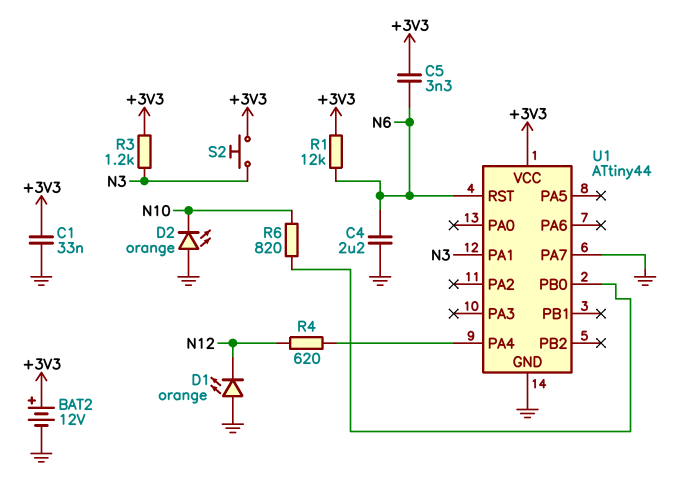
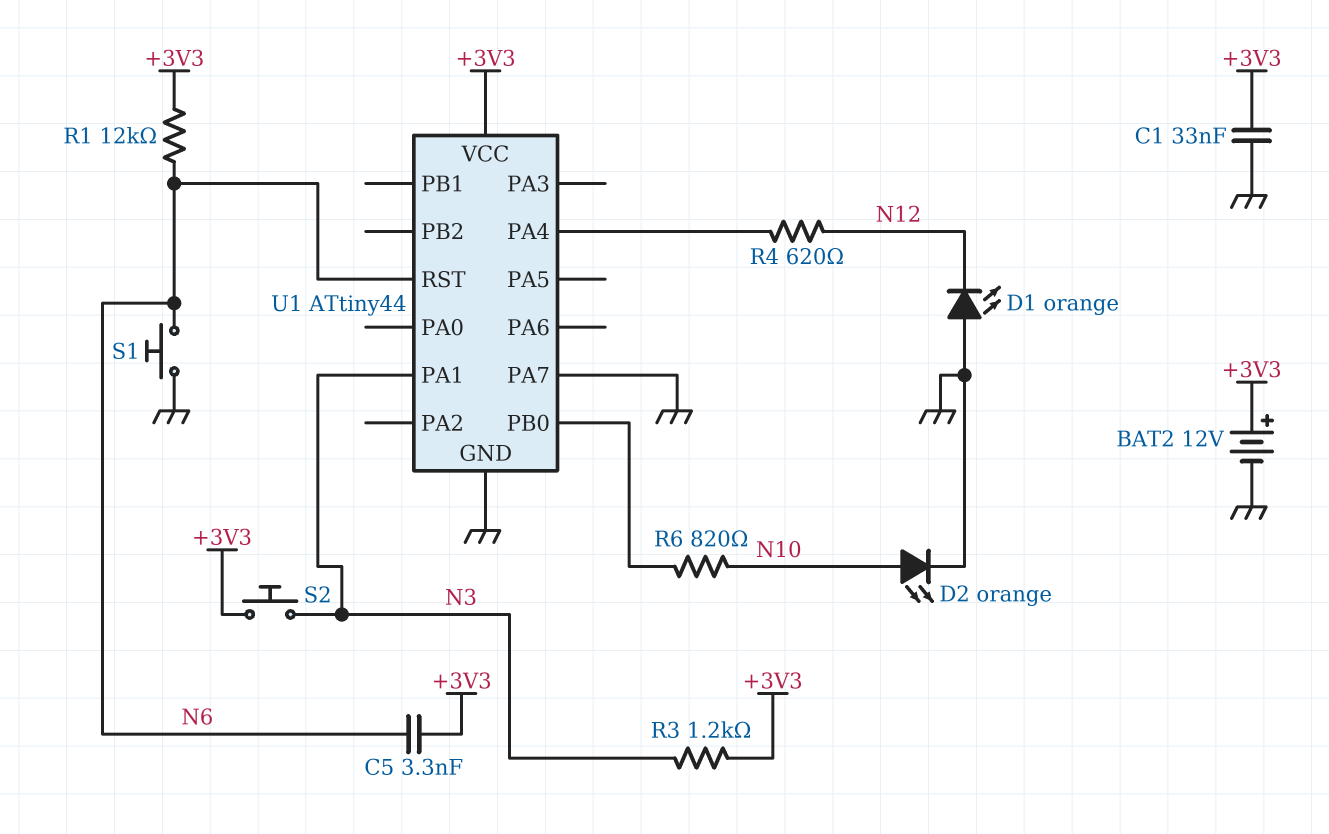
C4: 2.2uF (GND, N6) -> none
D2: LED orange (A GND, K N10) -> LED orange (A N10, K GND)
S1: none -> button (GND, N6)

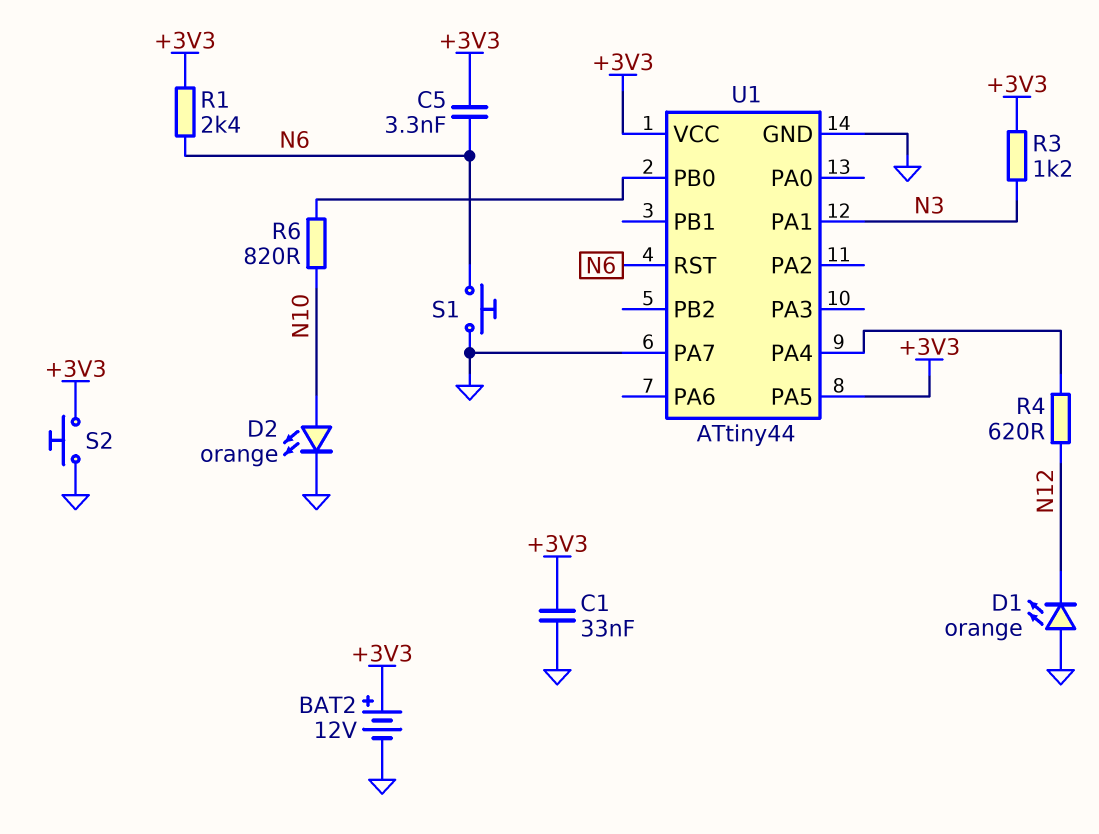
R1: 12k (+3V3, N6) -> 2.4k (+3V3, N6)
S2: button (+3V3, N3) -> button (+3V3, GND)
U1 pin PA5: none -> +3V3

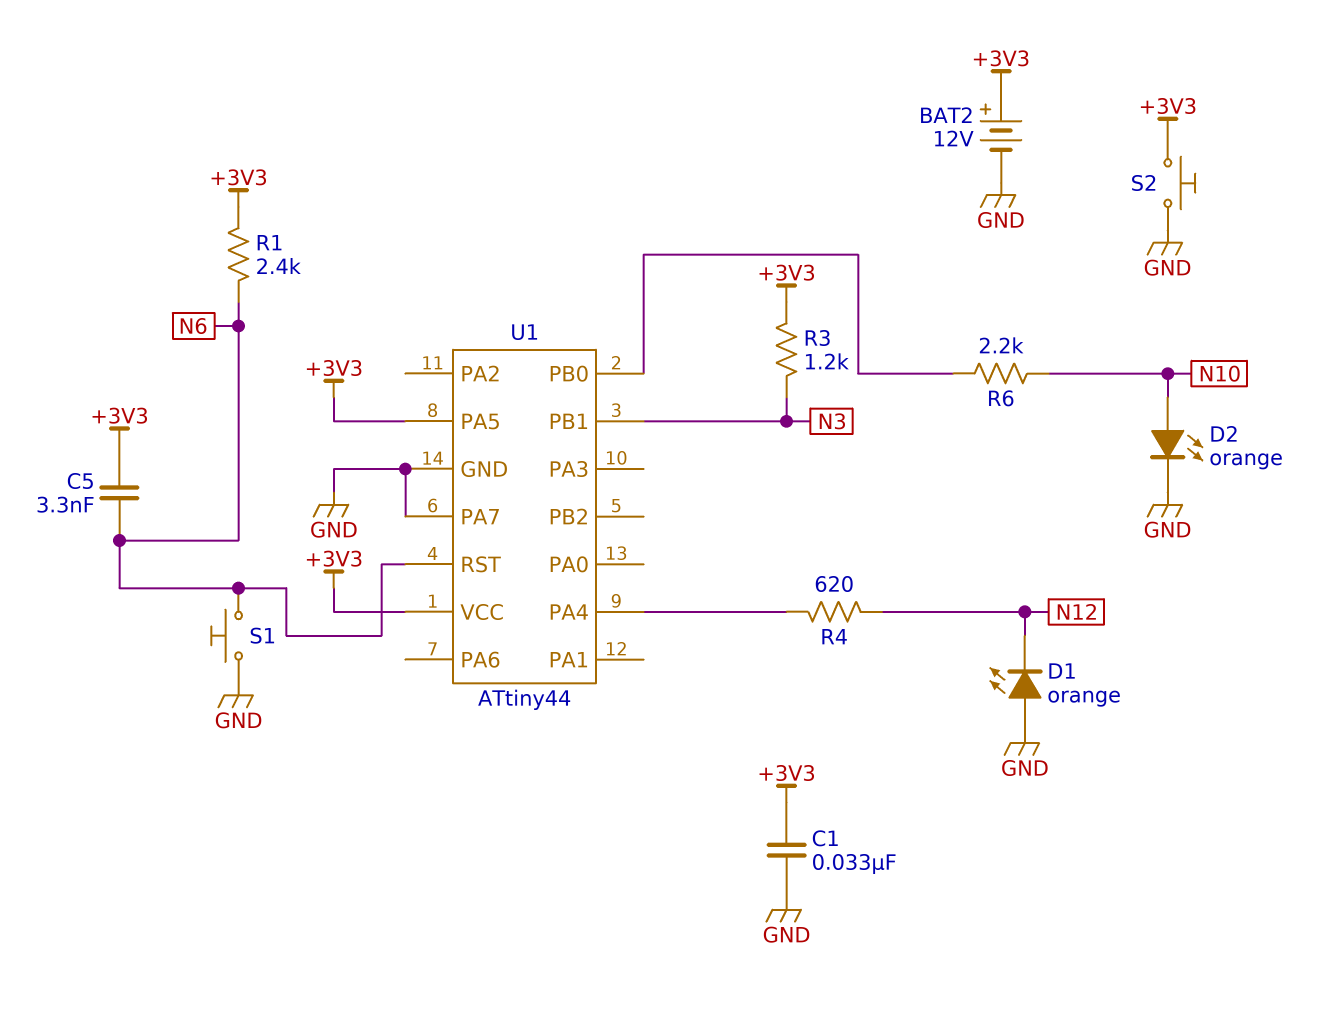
R6: 820 (N10, U1/PB0) -> 2.2k (N10, U1/PB0)
U1 pin PA1: N3 -> none
U1 pin PB1: none -> N3

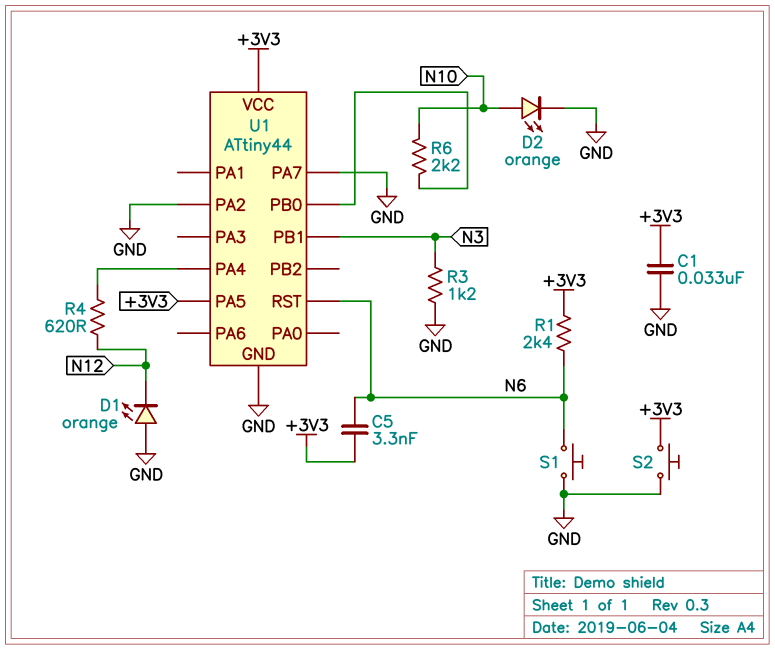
BAT2: 12V (plus +3V3, minus GND) -> none
R3: 1.2k (+3V3, N3) -> 1.2k (GND, N3)
U1 pin PA2: none -> GND

